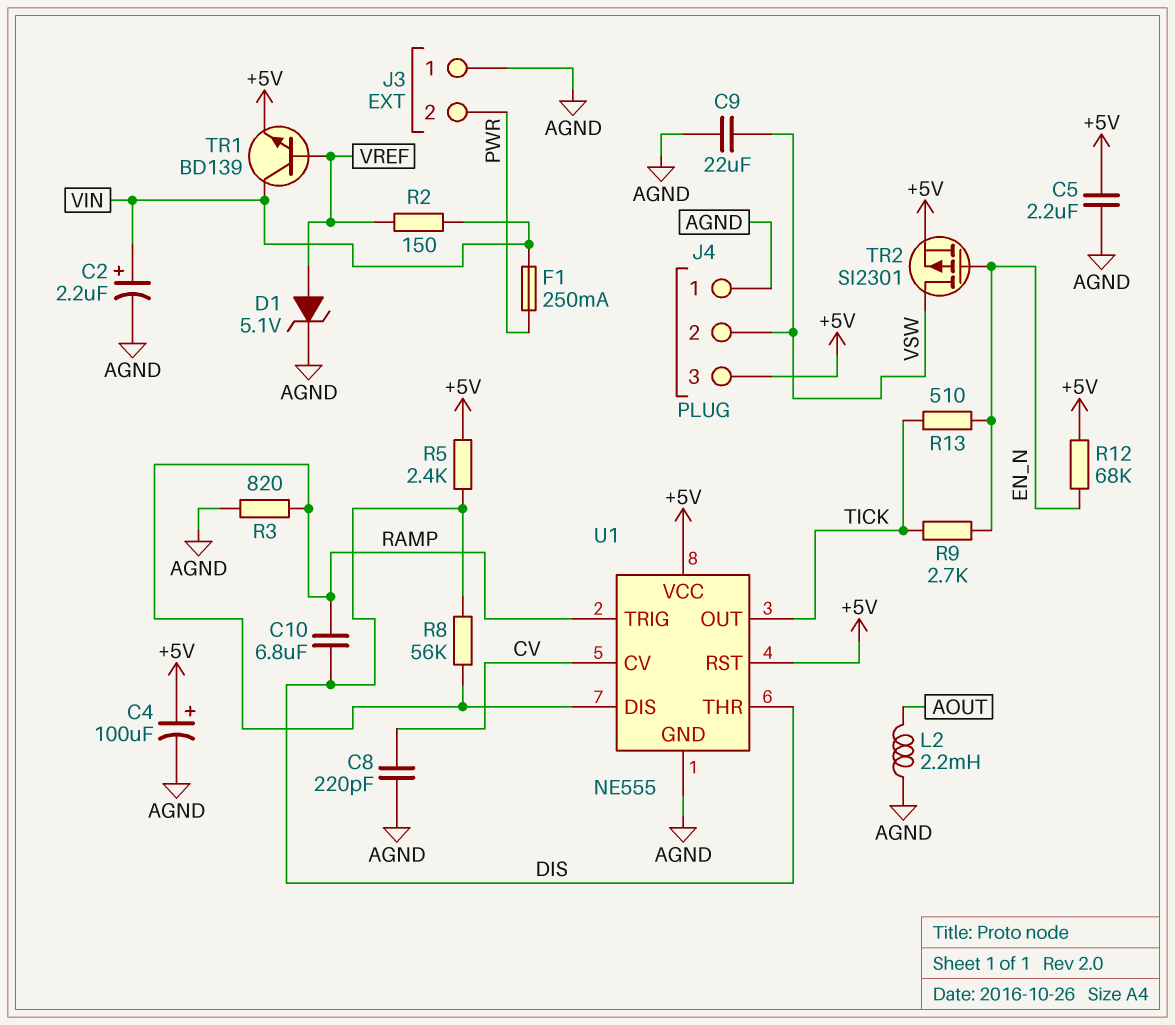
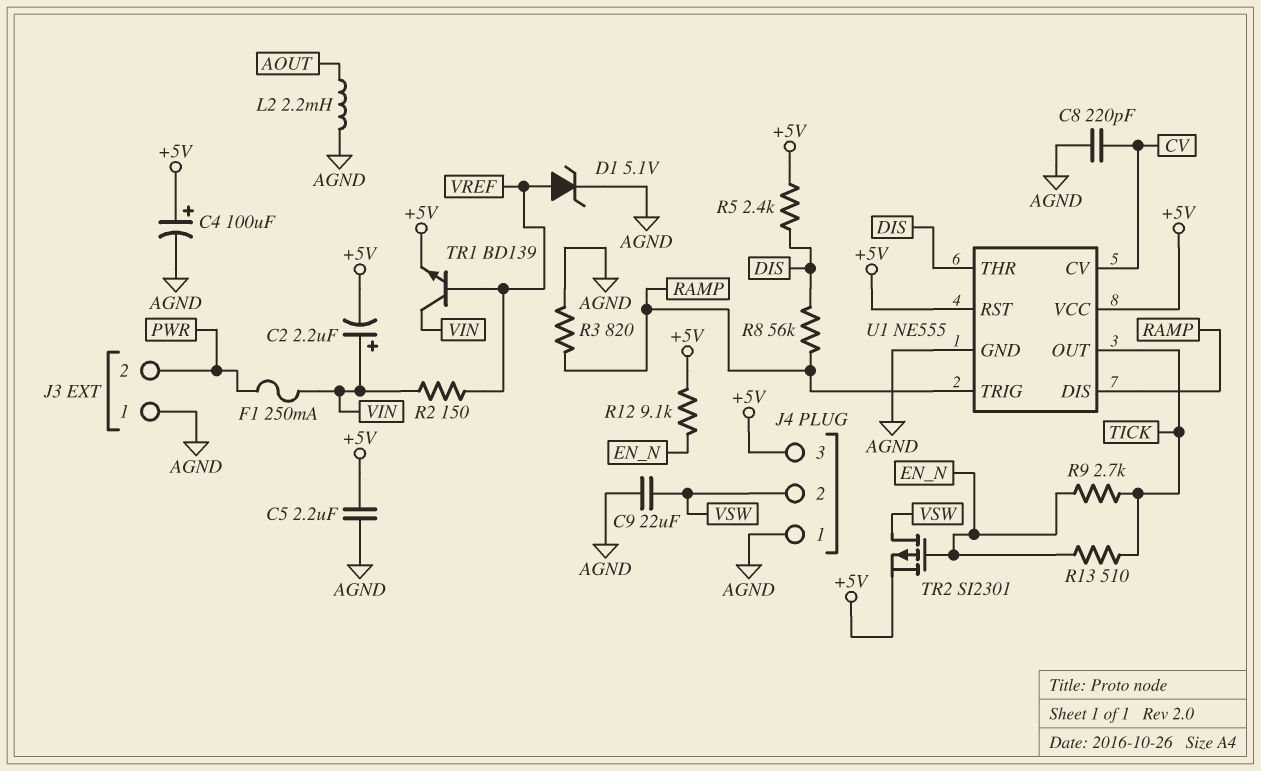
C2: 2.2uF (plus VIN, minus AGND) -> 2.2uF (plus VIN, minus +5V)
C10: 6.8uF (DIS, RAMP) -> none
R12: 68k (+5V, EN_N) -> 9.1k (+5V, EN_N)

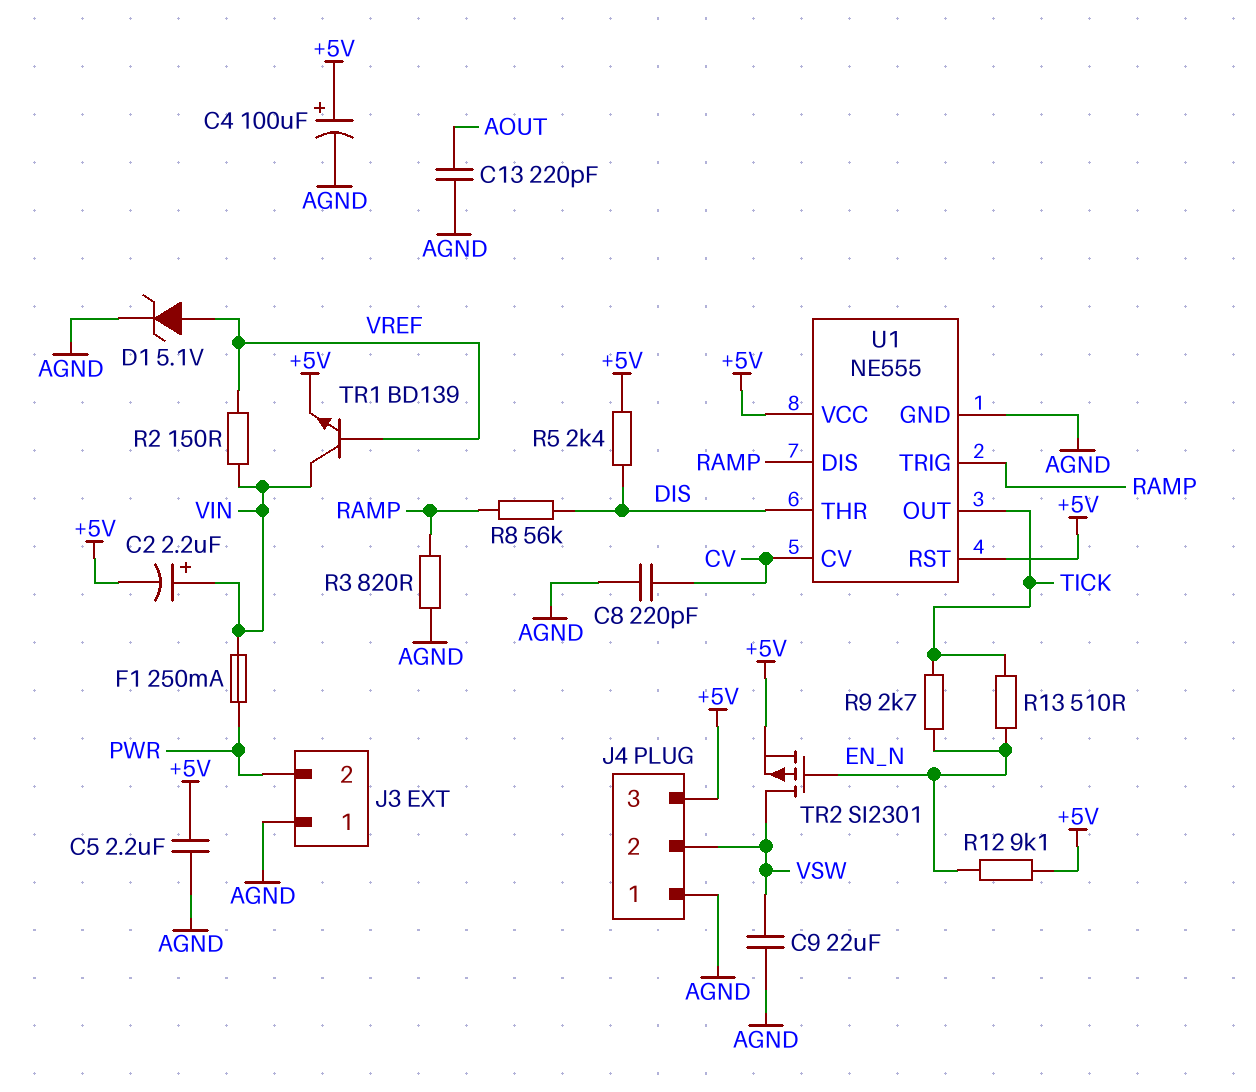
C13: none -> 220pF (AGND, AOUT)
L2: 2.2mH (AGND, AOUT) -> none

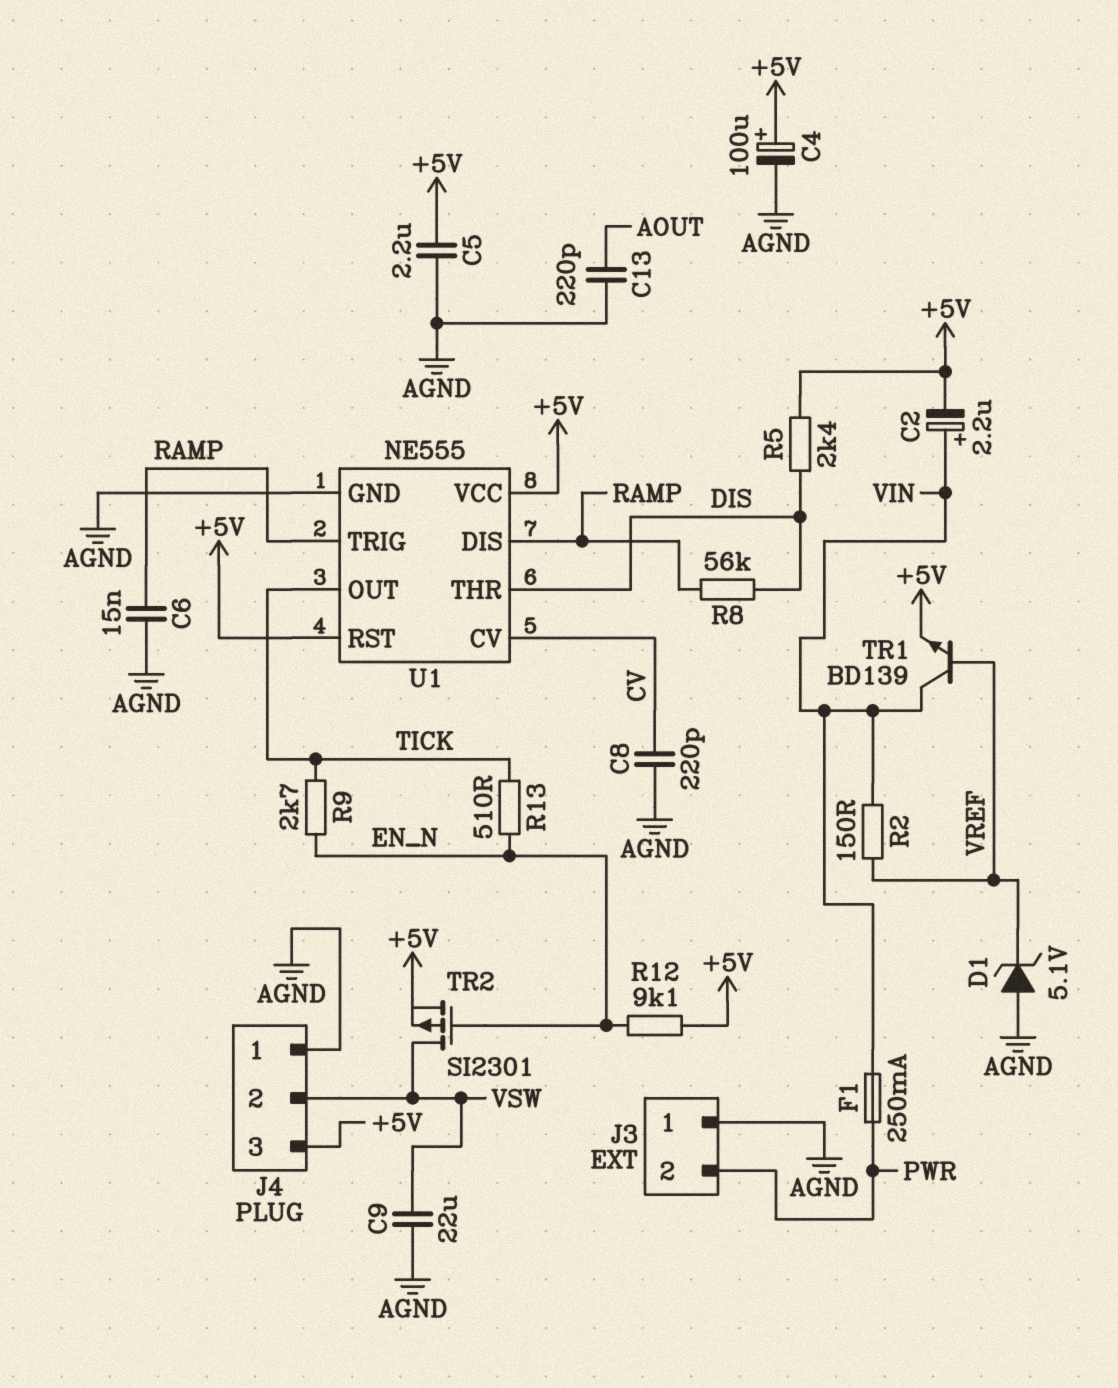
C6: none -> 15nF (AGND, RAMP)
D1: zener 5.1V (A VREF, K AGND) -> zener 5.1V (A AGND, K VREF)
R3: 820 (AGND, RAMP) -> none

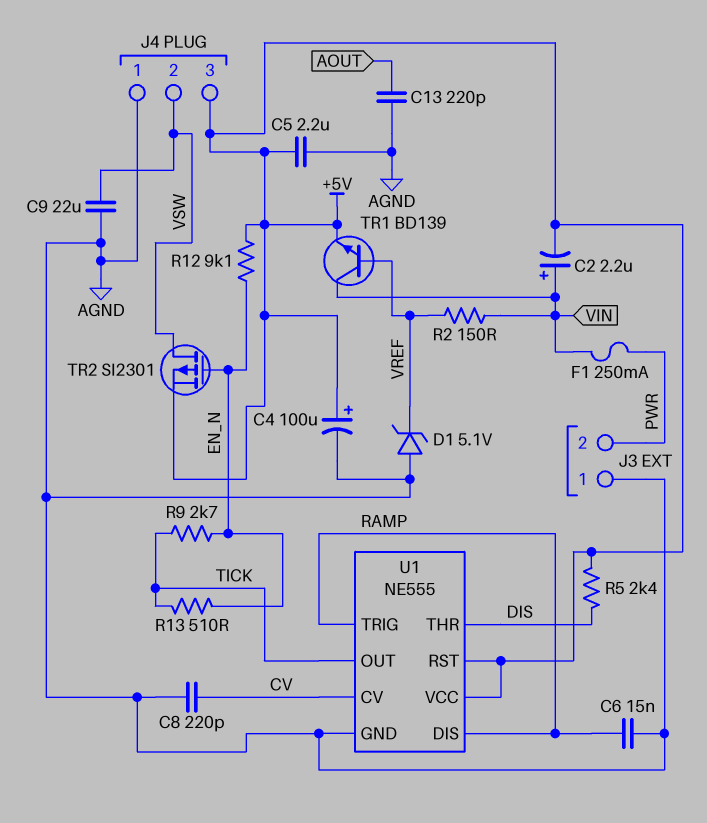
R8: 56k (DIS, RAMP) -> none

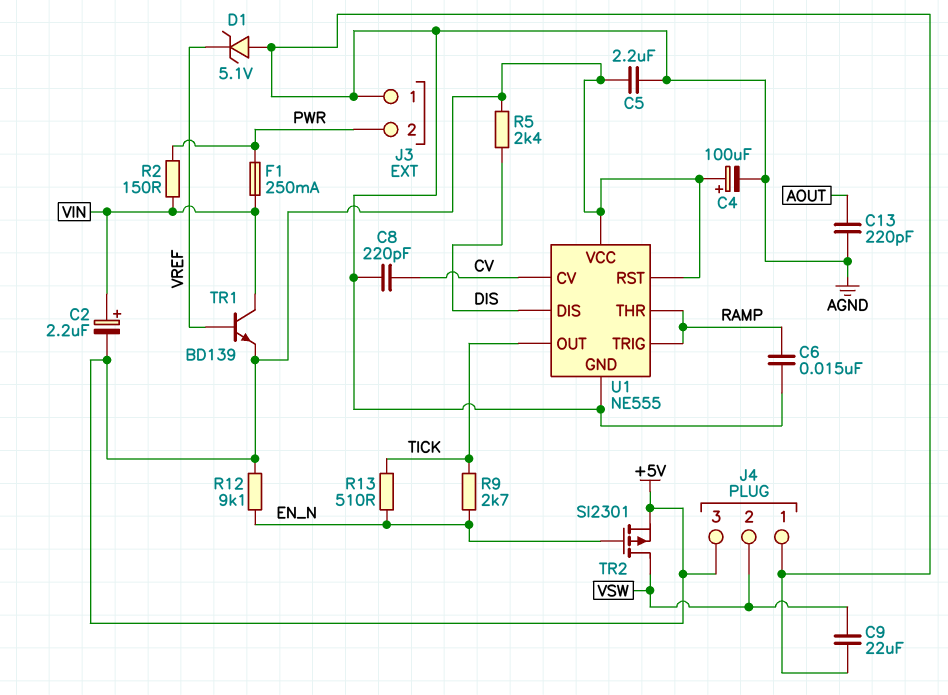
R2: 150 (VIN, VREF) -> 150 (PWR, VIN)
U1 pin DIS: RAMP -> DIS
U1 pin THR: DIS -> RAMP

